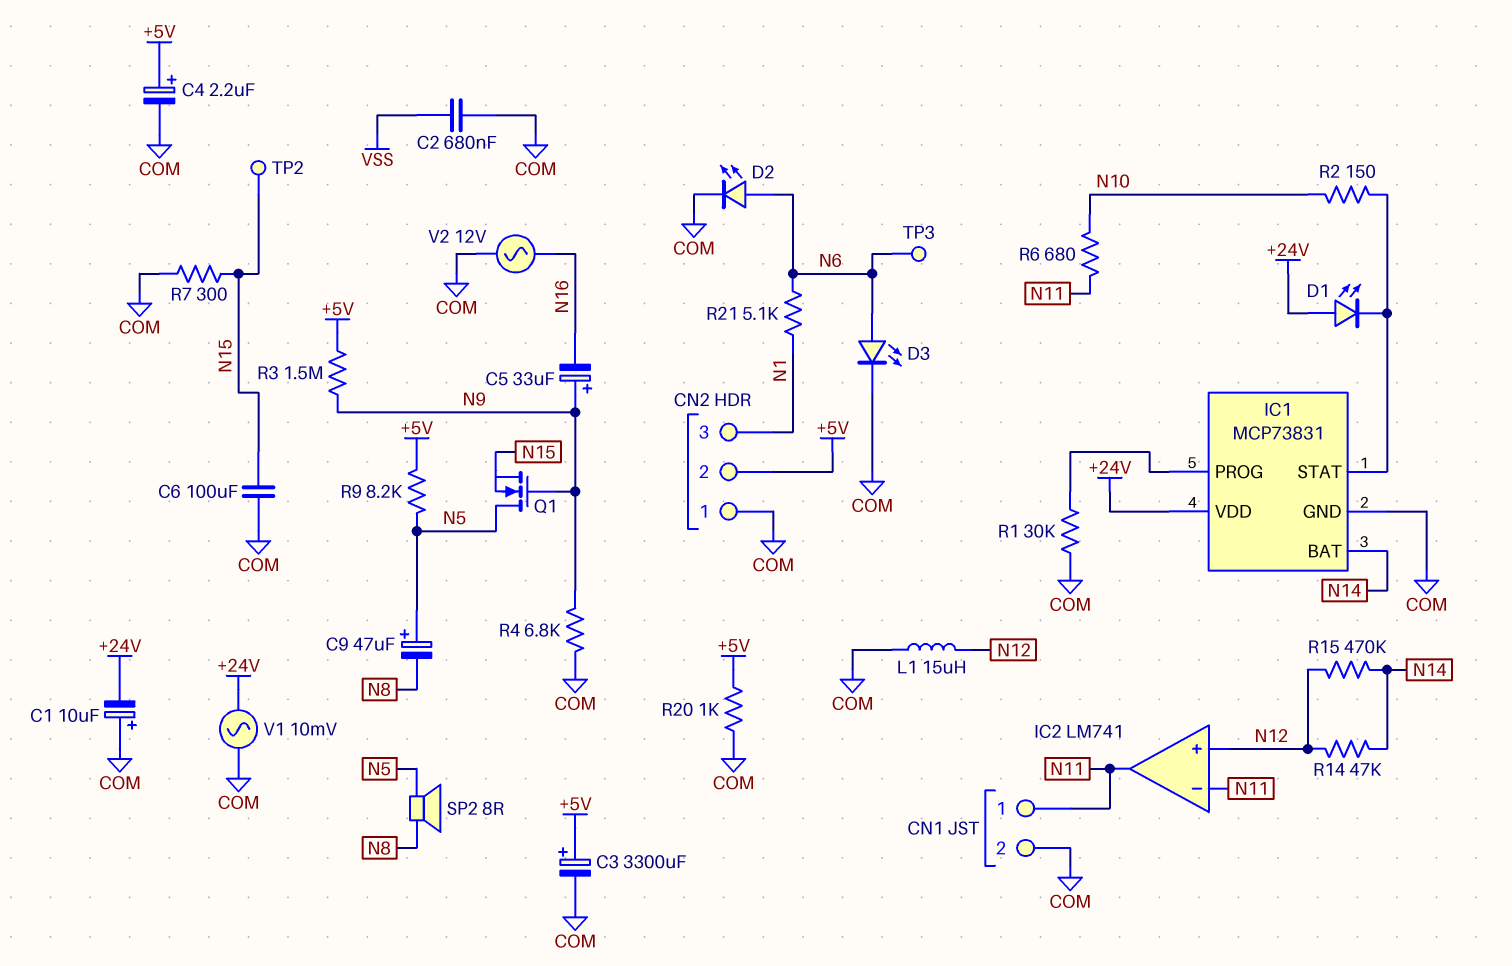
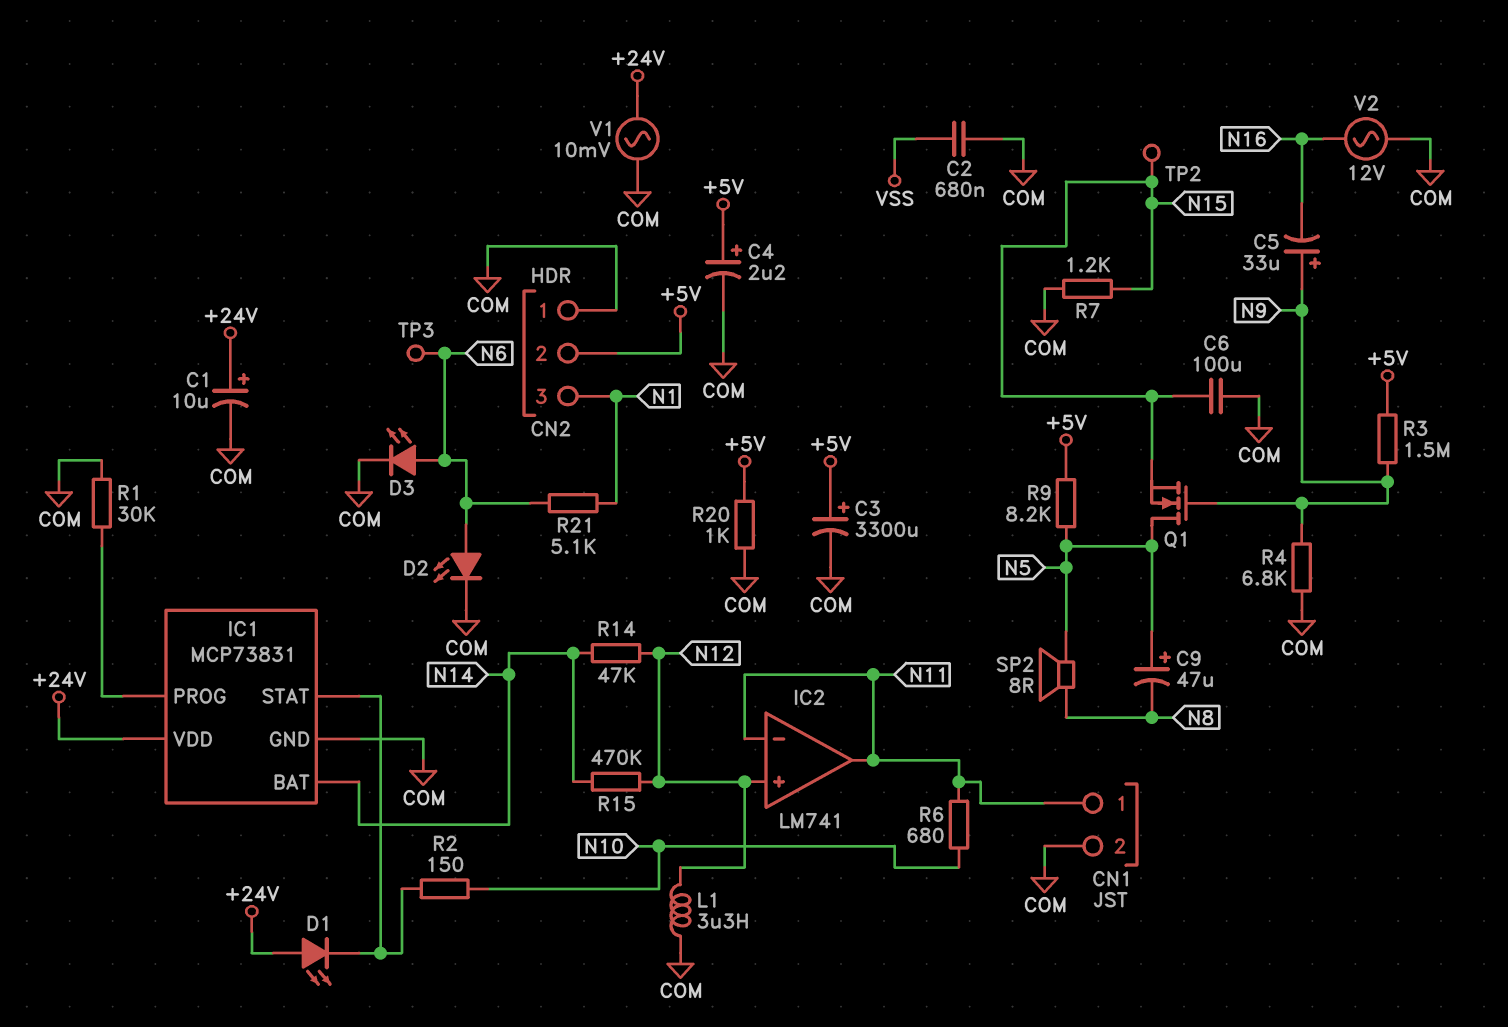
C1: 10uF (plus COM, minus +24V) -> 10uF (plus +24V, minus COM)
L1: 15uH (COM, N12) -> 3.3uH (COM, N12)
R7: 300 (COM, N15) -> 1.2k (COM, N15)

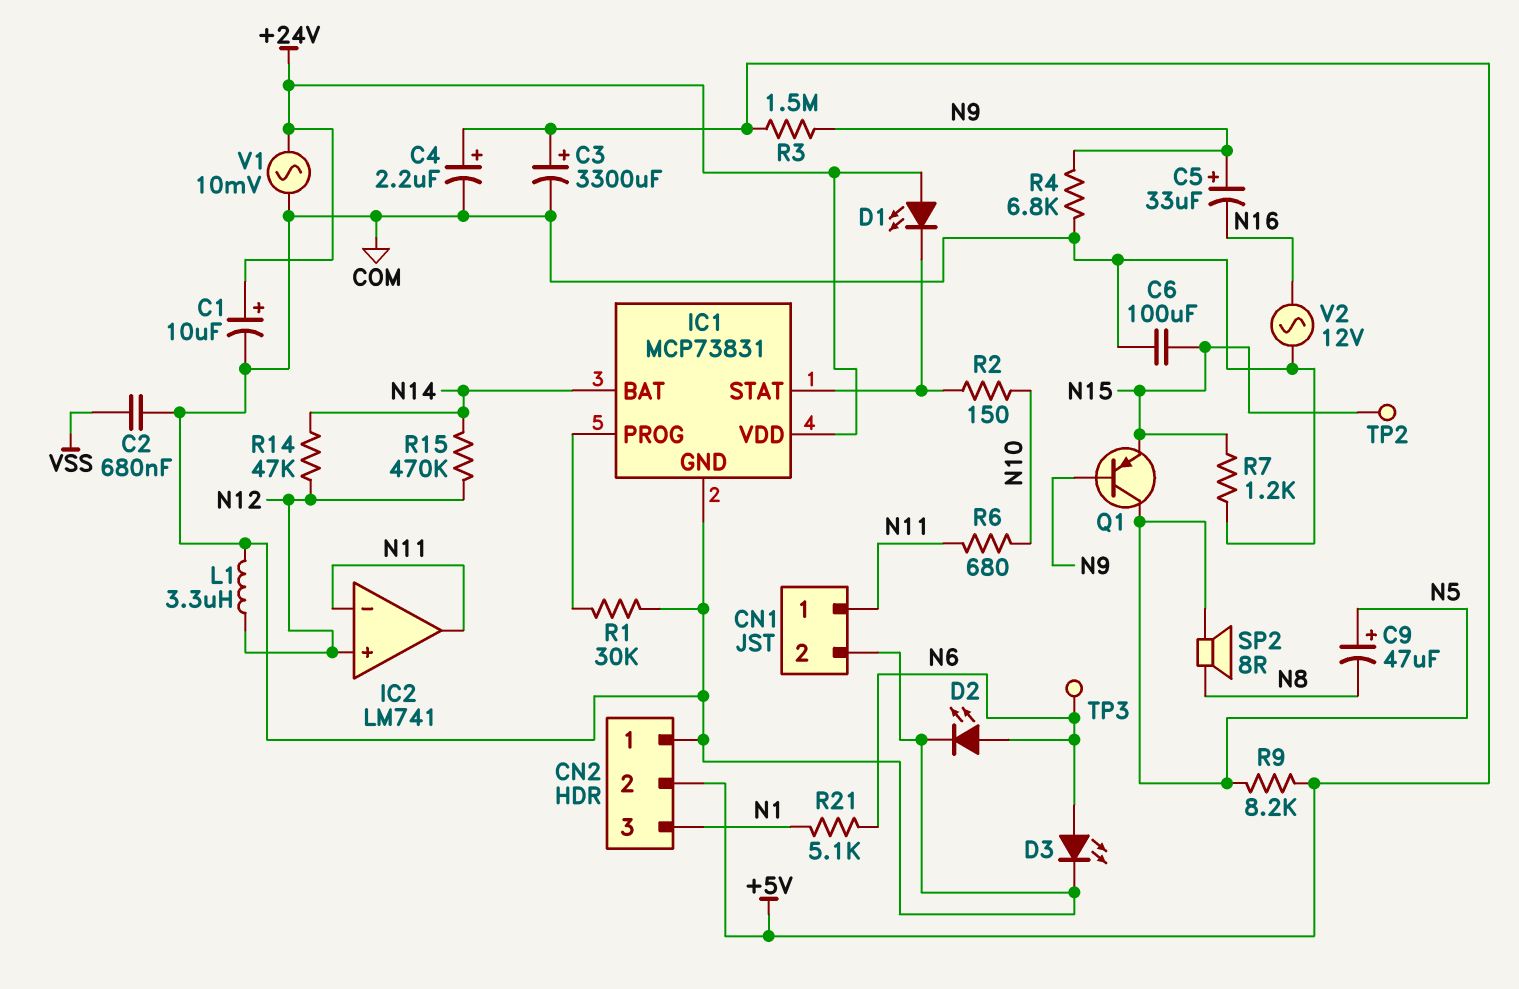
Q1: NMOS (G N9, D N5, S N15) -> PNP (B N9, C N5, E N15)
R20: 1k (+5V, COM) -> none

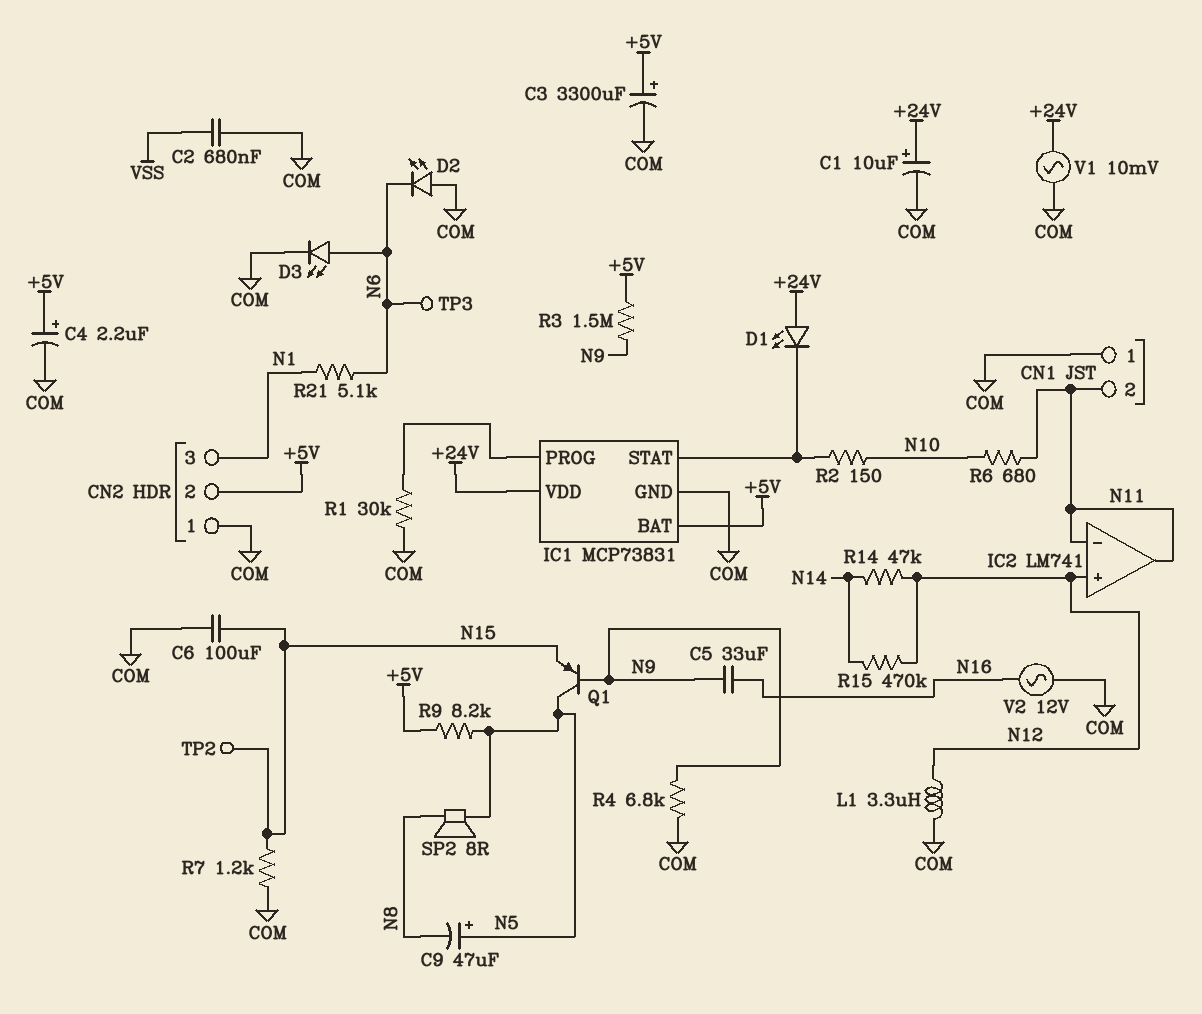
C5: 33uF (plus N9, minus N16) -> 33uF (N9, N16)
CN1 pin 1: N11 -> COM
CN1 pin 2: COM -> N11
D2: LED (A N6, K COM) -> LED (A COM, K N6)
IC1 pin BAT: N14 -> +5V

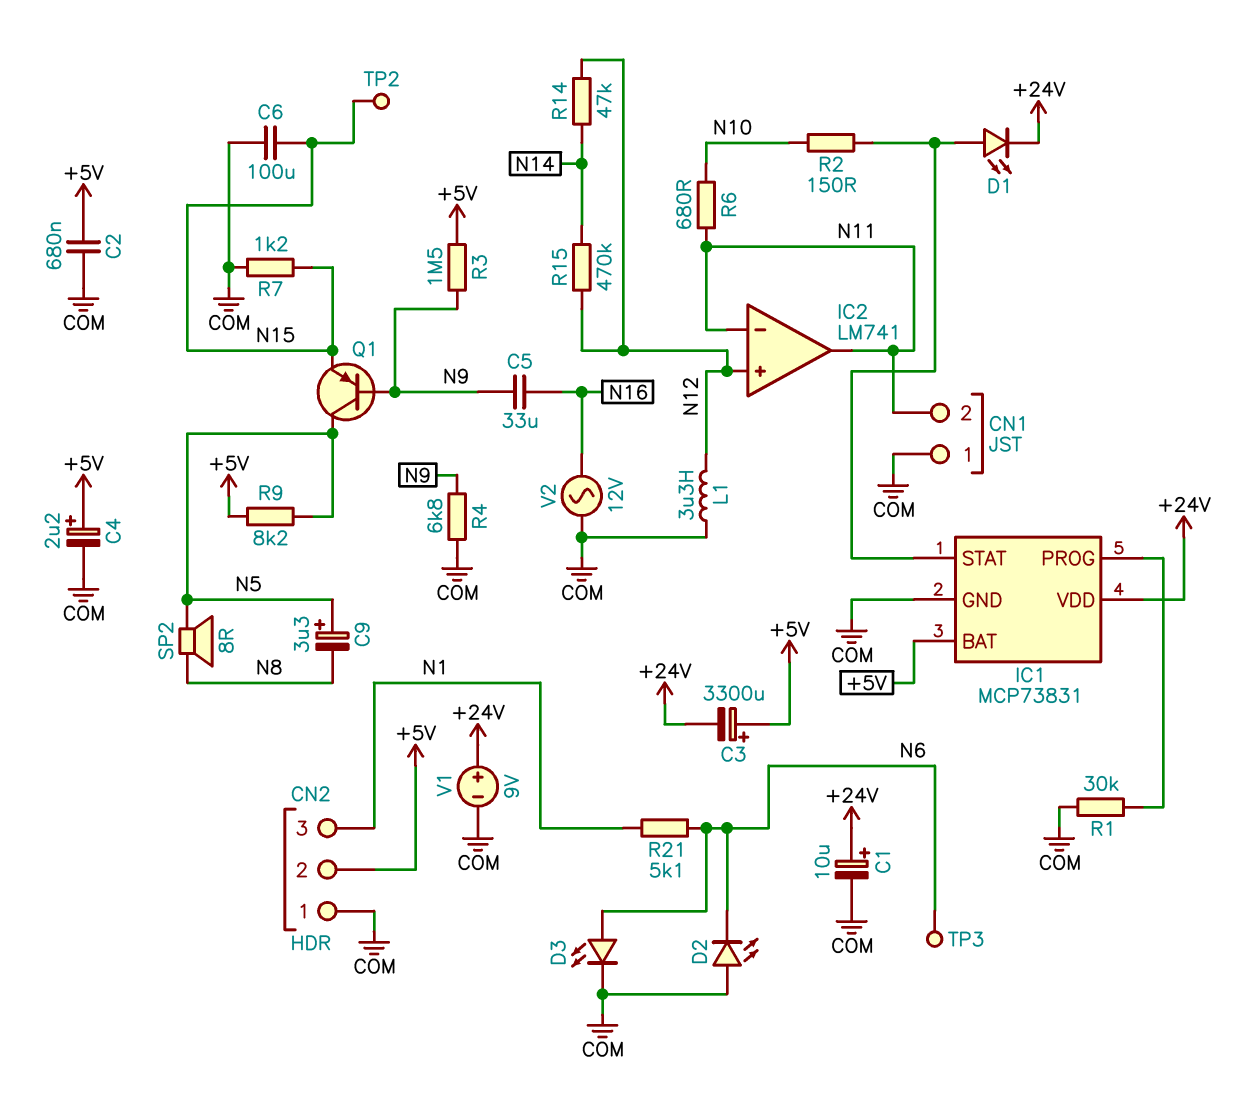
C2: 680nF (COM, VSS) -> 680nF (+5V, COM)
C3: 3300uF (plus +5V, minus COM) -> 3300uF (plus +5V, minus +24V)
C9: 47uF (plus N5, minus N8) -> 3.3uF (plus N5, minus N8)
D1: LED (A +24V, K IC1/STAT) -> LED (A IC1/STAT, K +24V)
V1: AC 10mV (+24V, COM) -> 9V (plus +24V, minus COM)

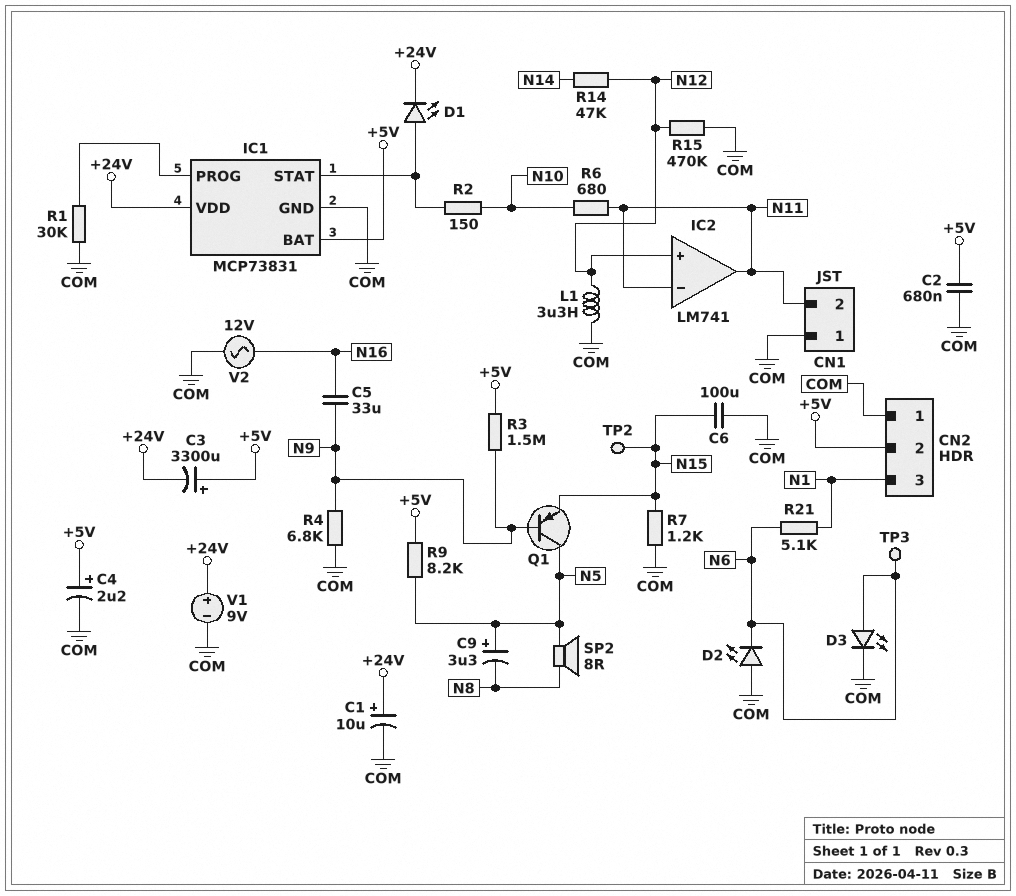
R15: 470k (N12, N14) -> 470k (COM, N12)

